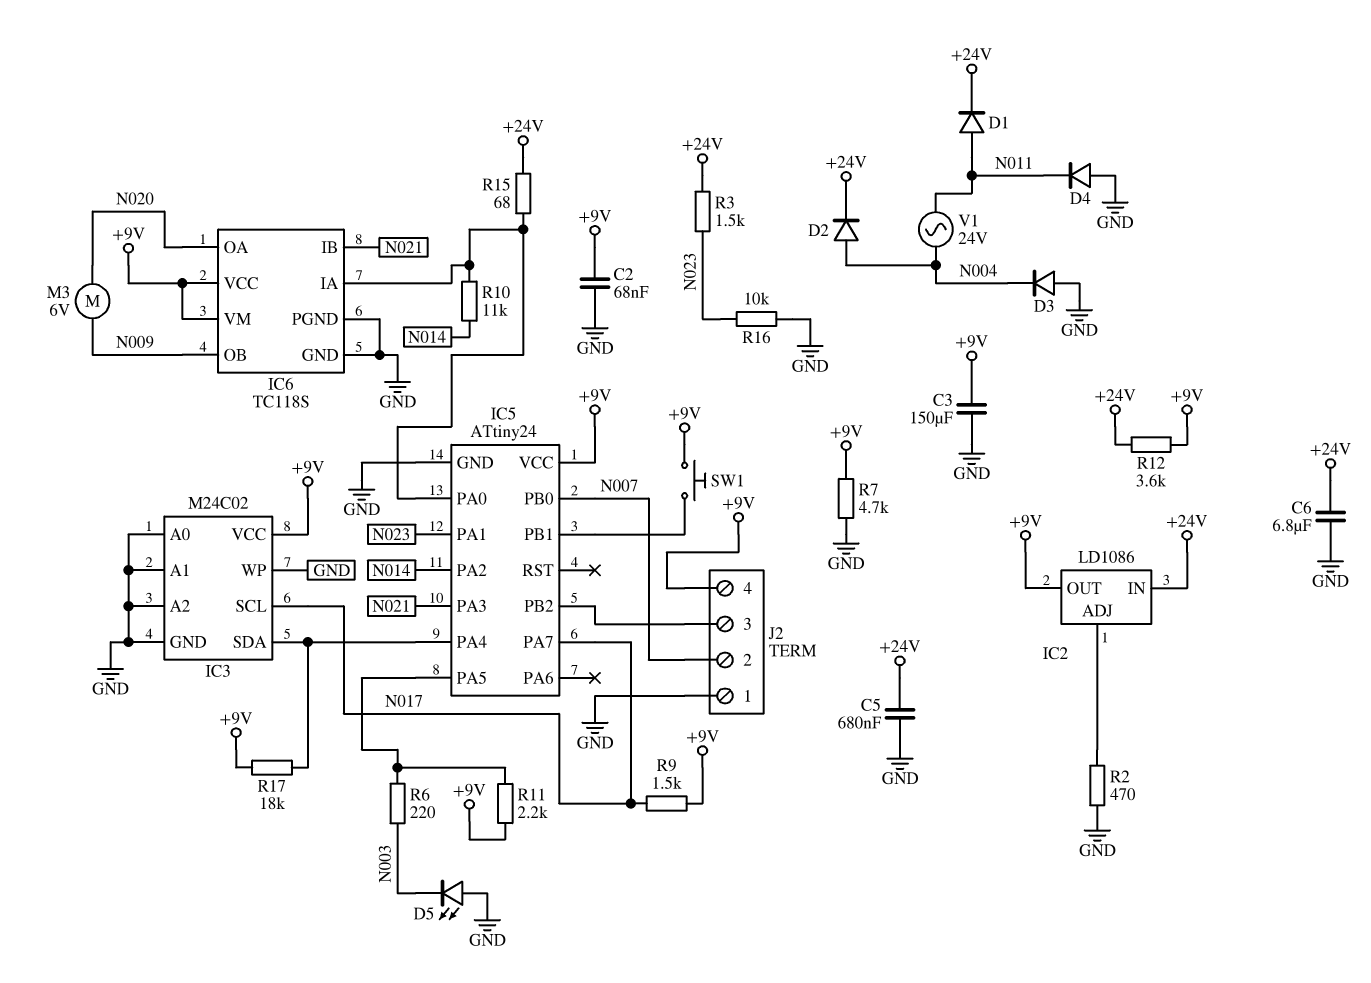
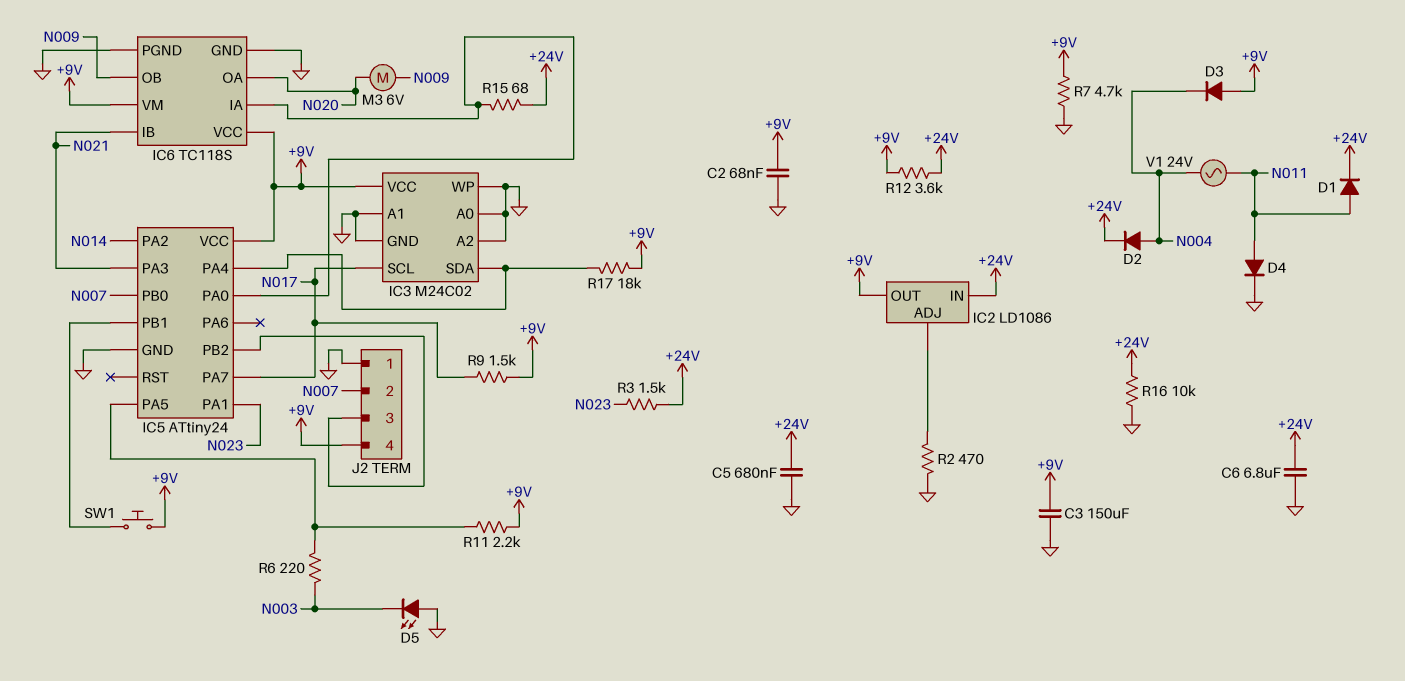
D3: diode (A GND, K N004) -> diode (A +9V, K N004)
D4: diode (A GND, K N011) -> diode (A N011, K GND)
R10: 11k (IC5/PA0, N014) -> none
R16: 10k (GND, N023) -> 10k (+24V, GND)

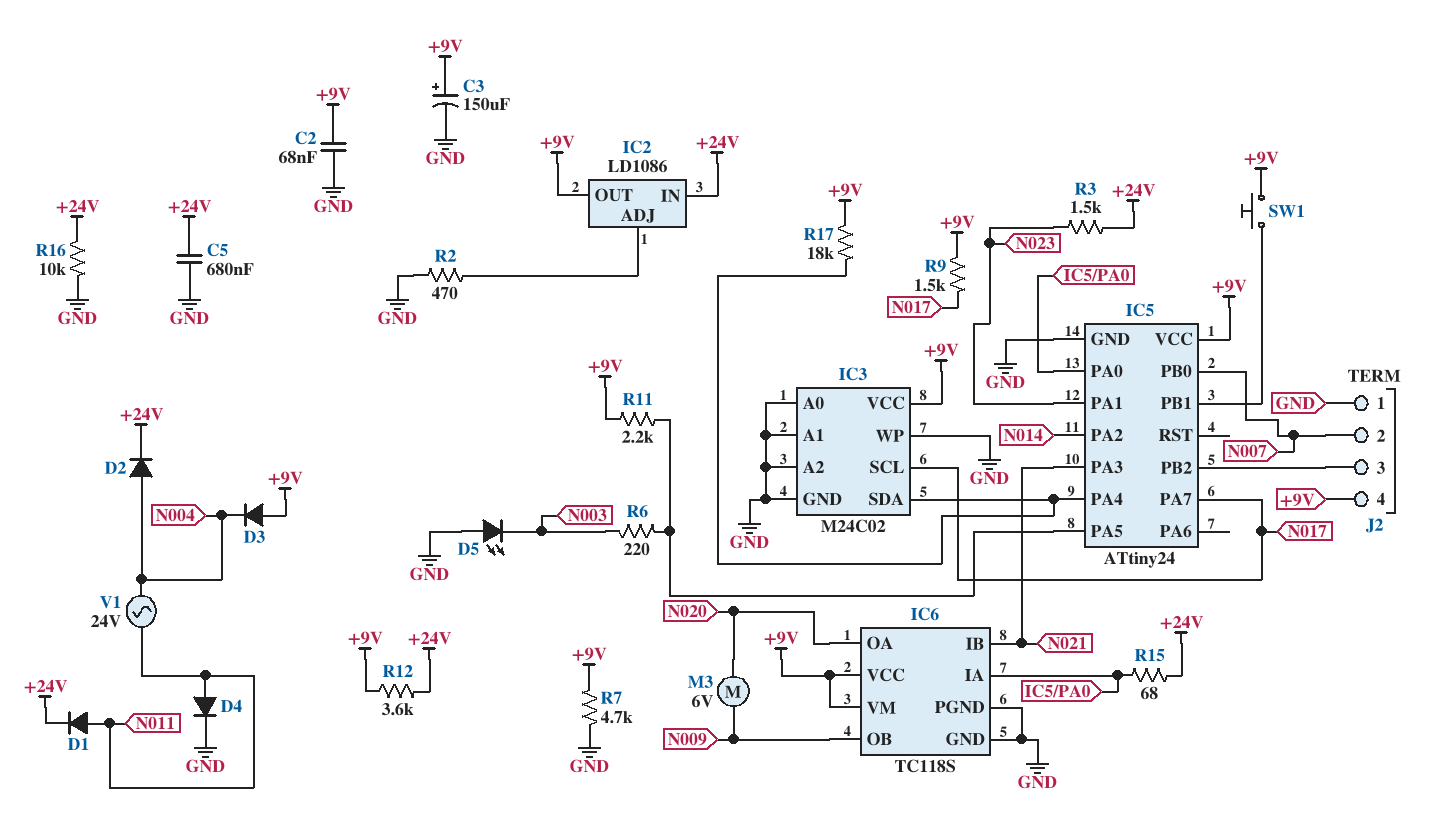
C3: 150uF (+9V, GND) -> 150uF (plus +9V, minus GND)
C6: 6.8uF (+24V, GND) -> none

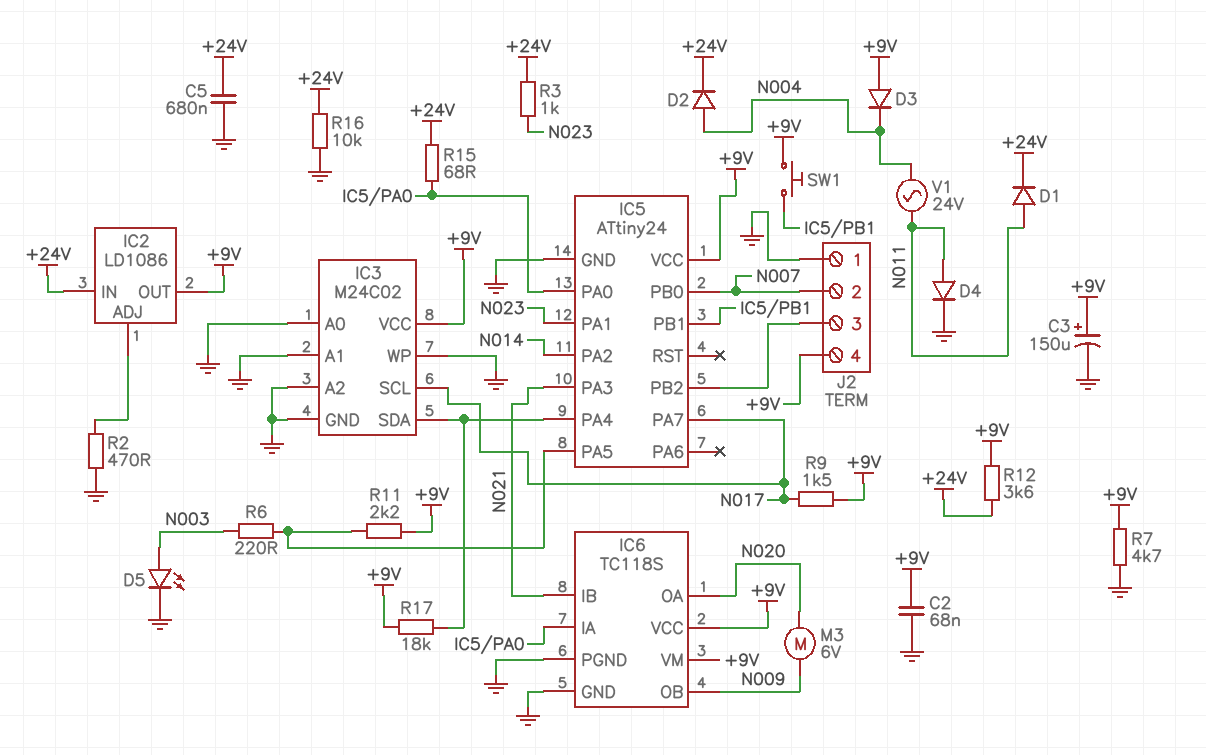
D5: LED (A GND, K N003) -> LED (A N003, K GND)
R3: 1.5k (+24V, N023) -> 1k (+24V, N023)

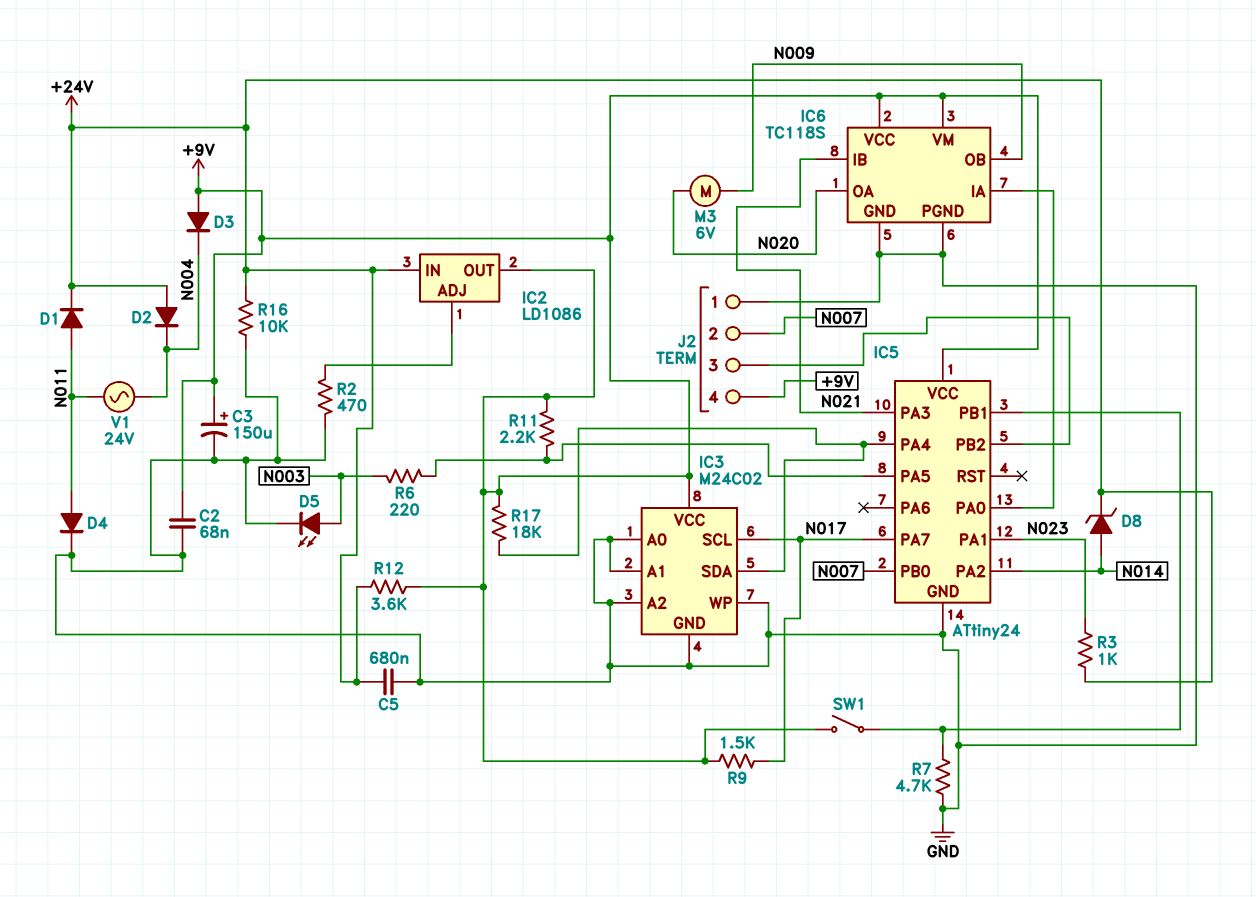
D2: diode (A N004, K +24V) -> diode (A +24V, K N004)
D8: none -> zener (A N014, K +24V)
R7: 4.7k (+9V, GND) -> 4.7k (GND, IC5/PB1)
R15: 68 (+24V, IC5/PA0) -> none
SW1: button (+9V, IC5/PB1) -> switch (+9V, IC5/PB1)

